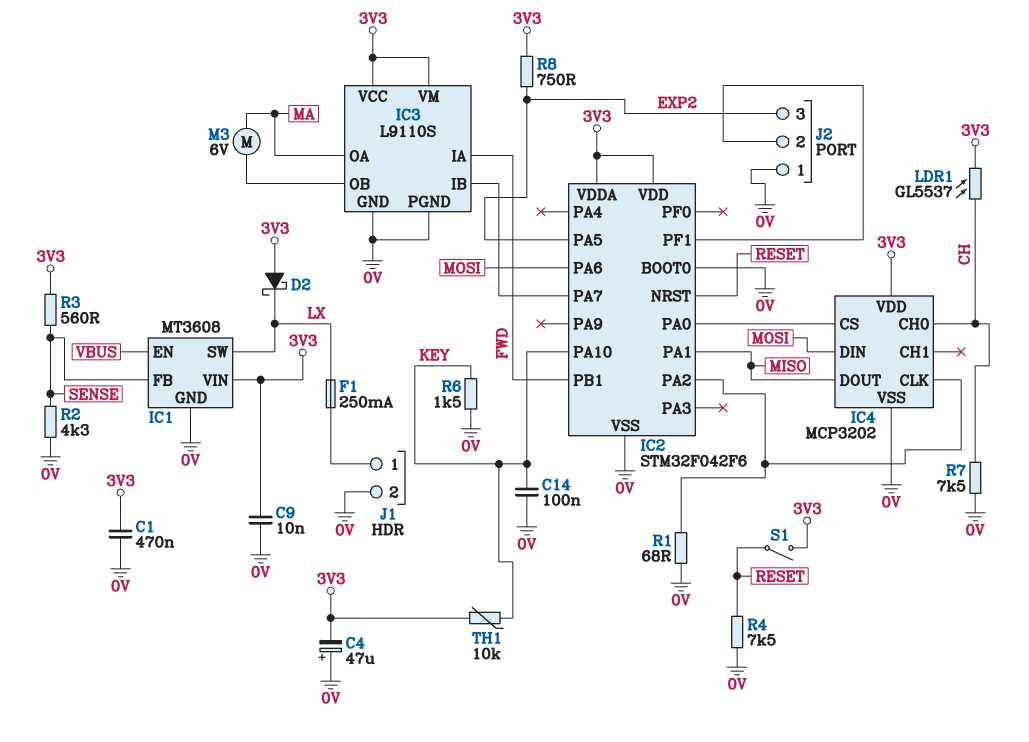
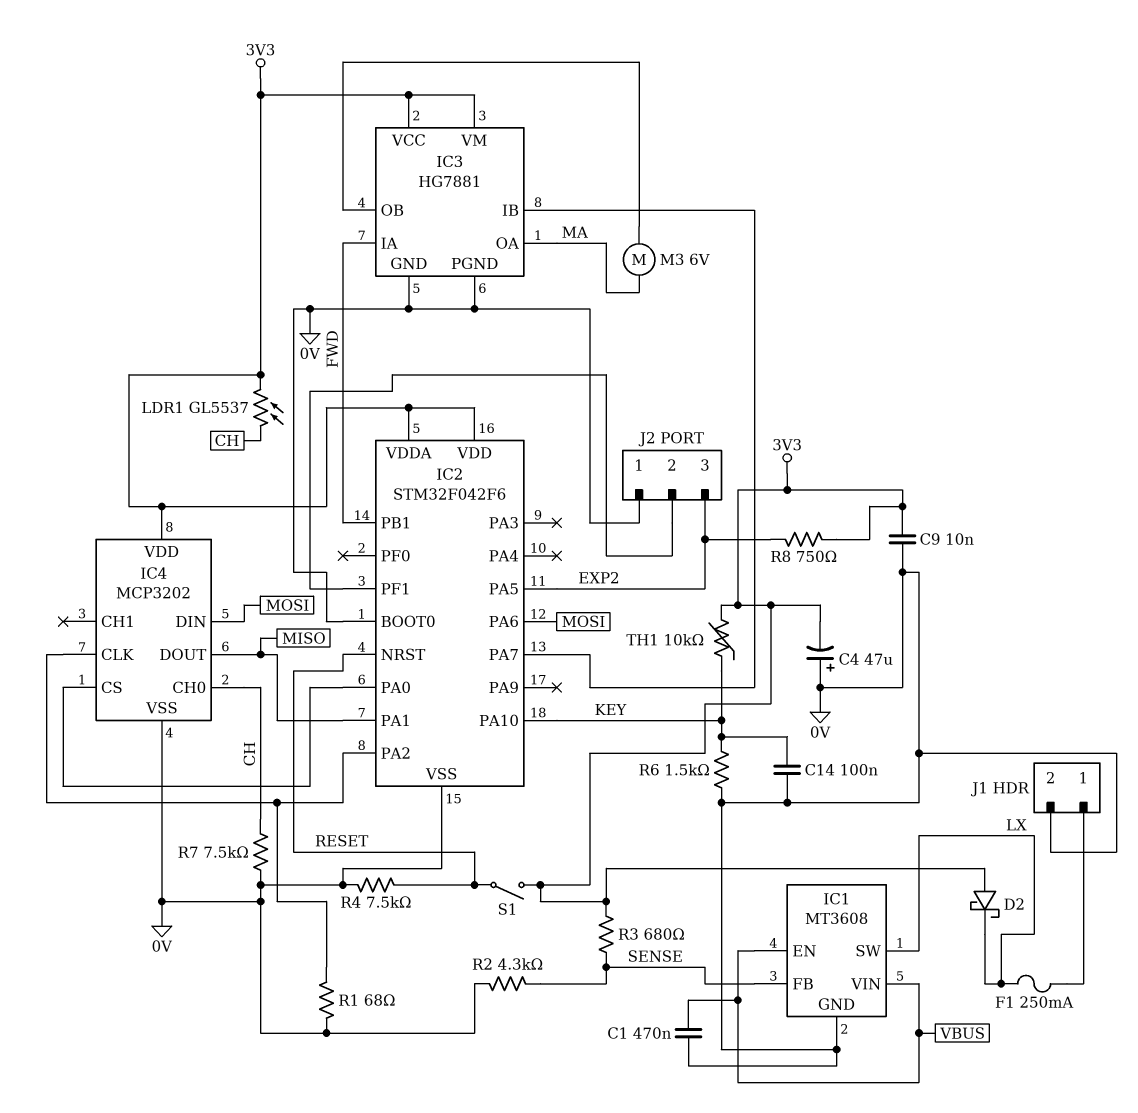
C1: 470nF (0V, 3V3) -> 470nF (0V, VBUS)
IC1 pin VIN: 3V3 -> VBUS
IC3: L9110S -> HG7881
R3: 560 (3V3, SENSE) -> 680 (3V3, SENSE)

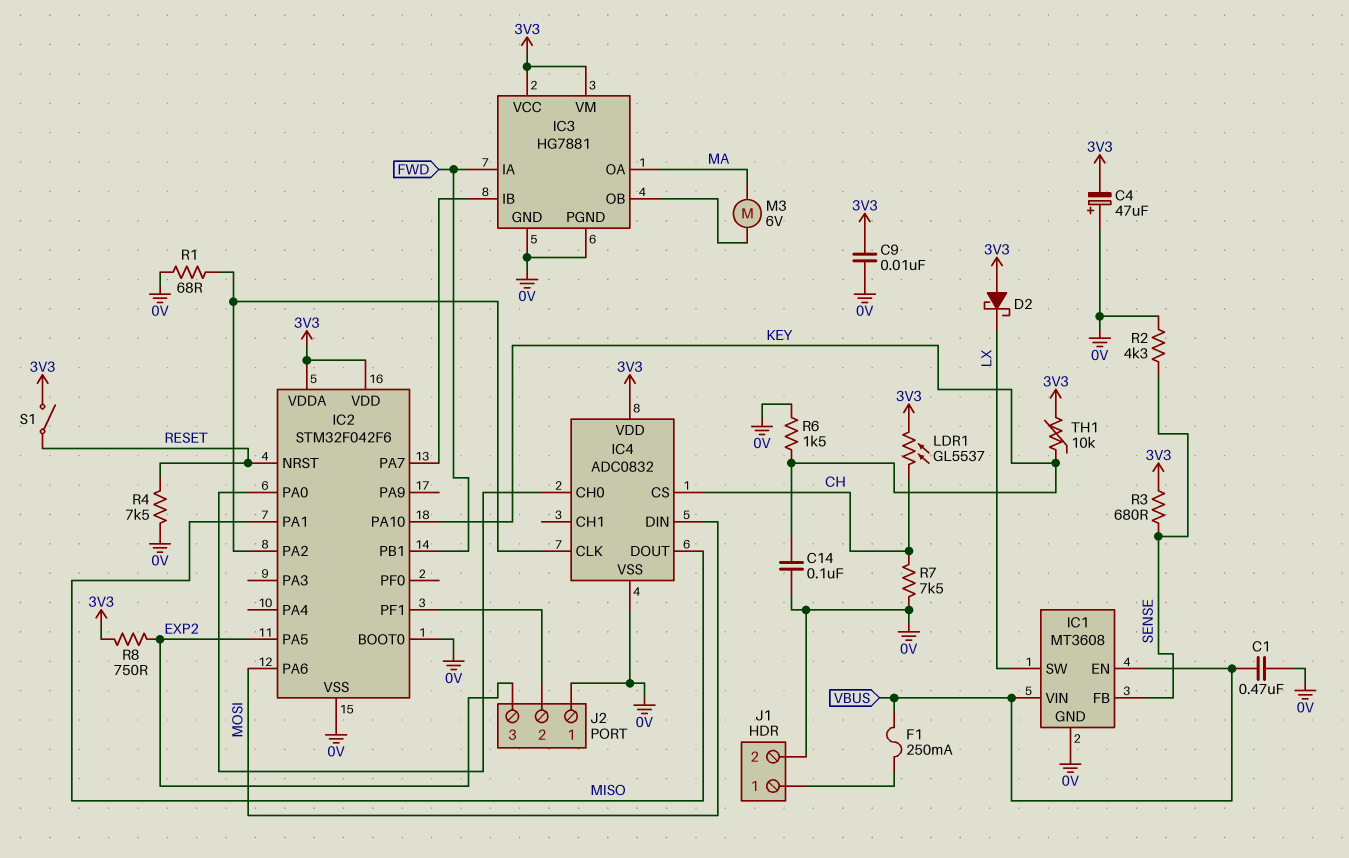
F1: 250mA (J1/1, LX) -> 250mA (J1/1, VBUS)
IC4: MCP3202 -> ADC0832
IC4 pin CH0: CH -> IC2/PA0
IC4 pin CS: IC2/PA0 -> CH

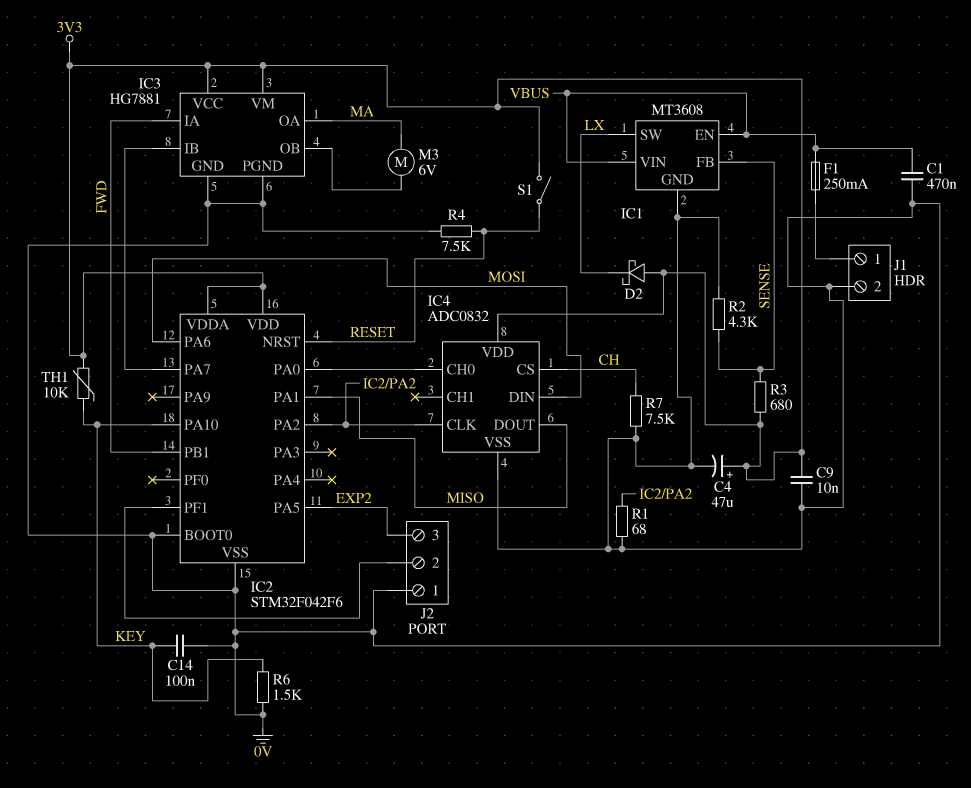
C4: 47uF (plus 0V, minus 3V3) -> 47uF (plus 3V3, minus 0V)
LDR1: GL5537 (3V3, CH) -> none
R8: 750 (3V3, EXP2) -> none

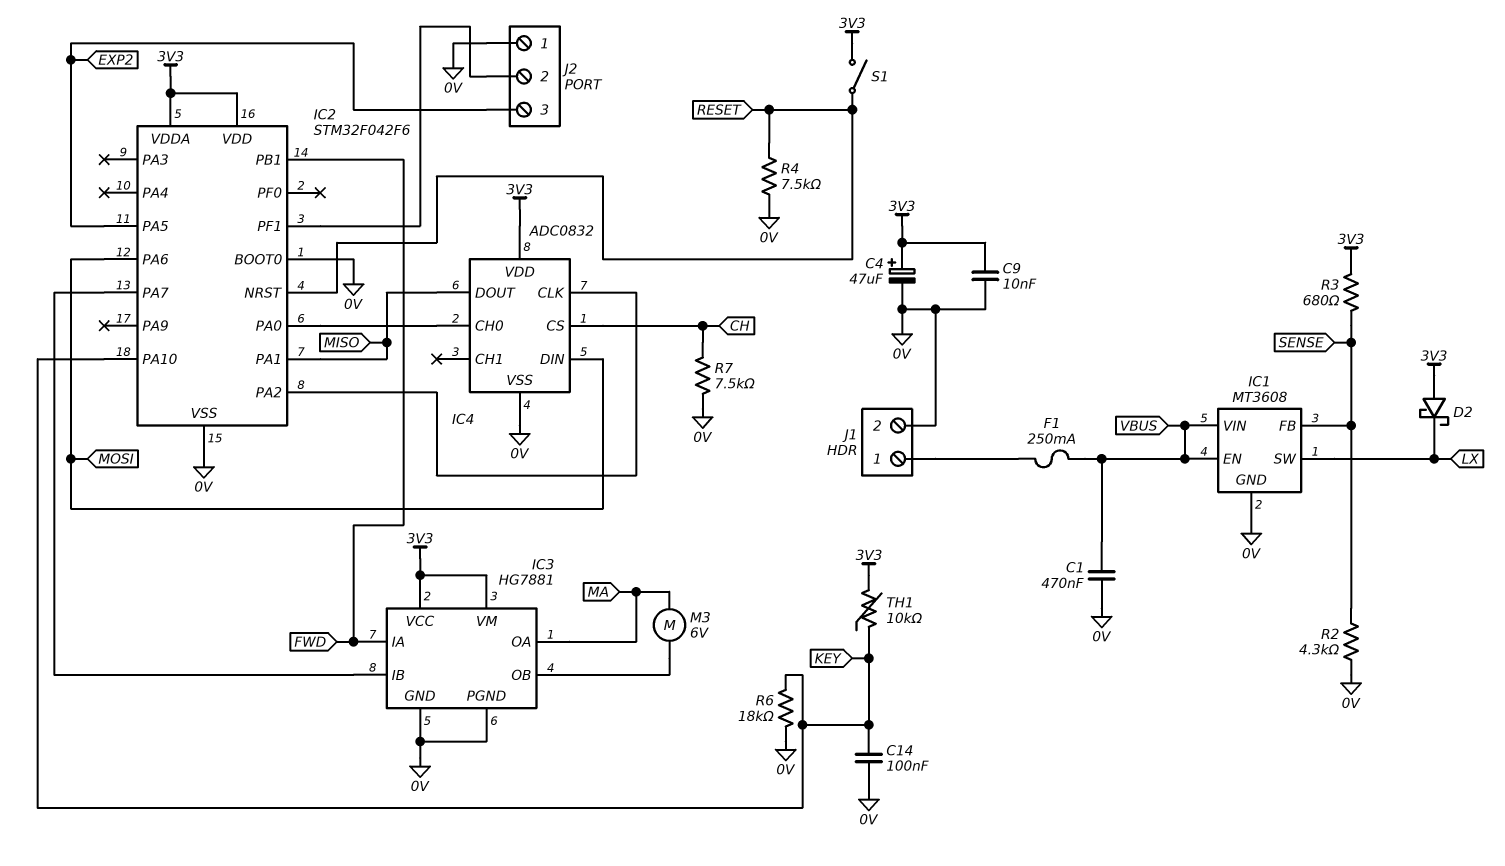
R1: 68 (0V, IC2/PA2) -> none
R6: 1.5k (0V, KEY) -> 18k (0V, KEY)

